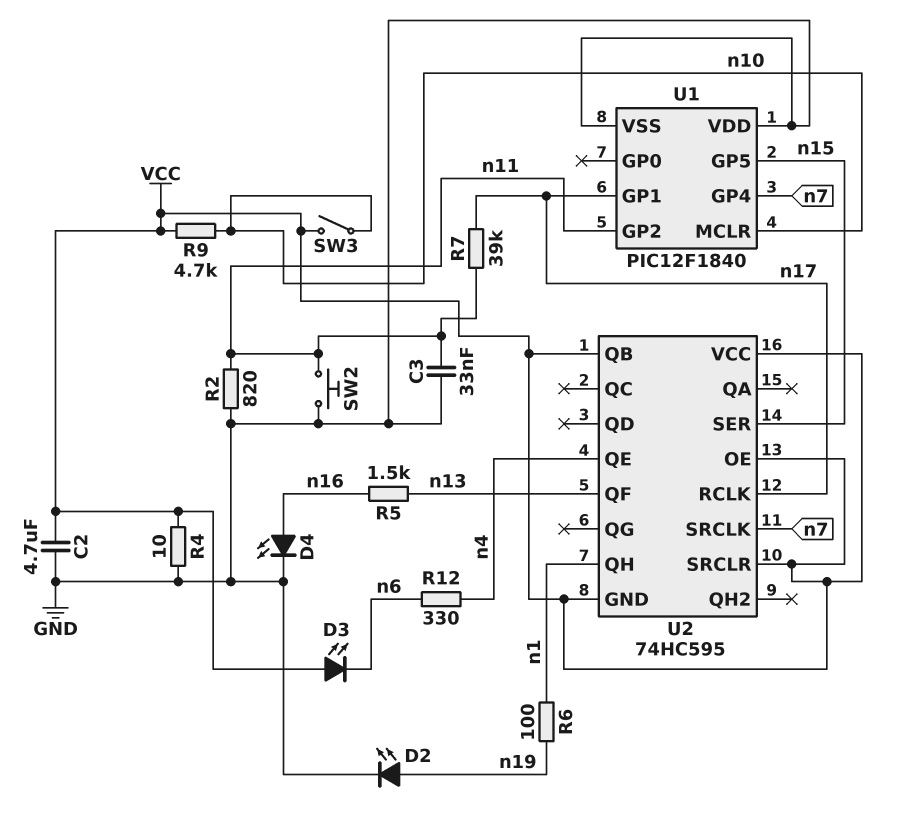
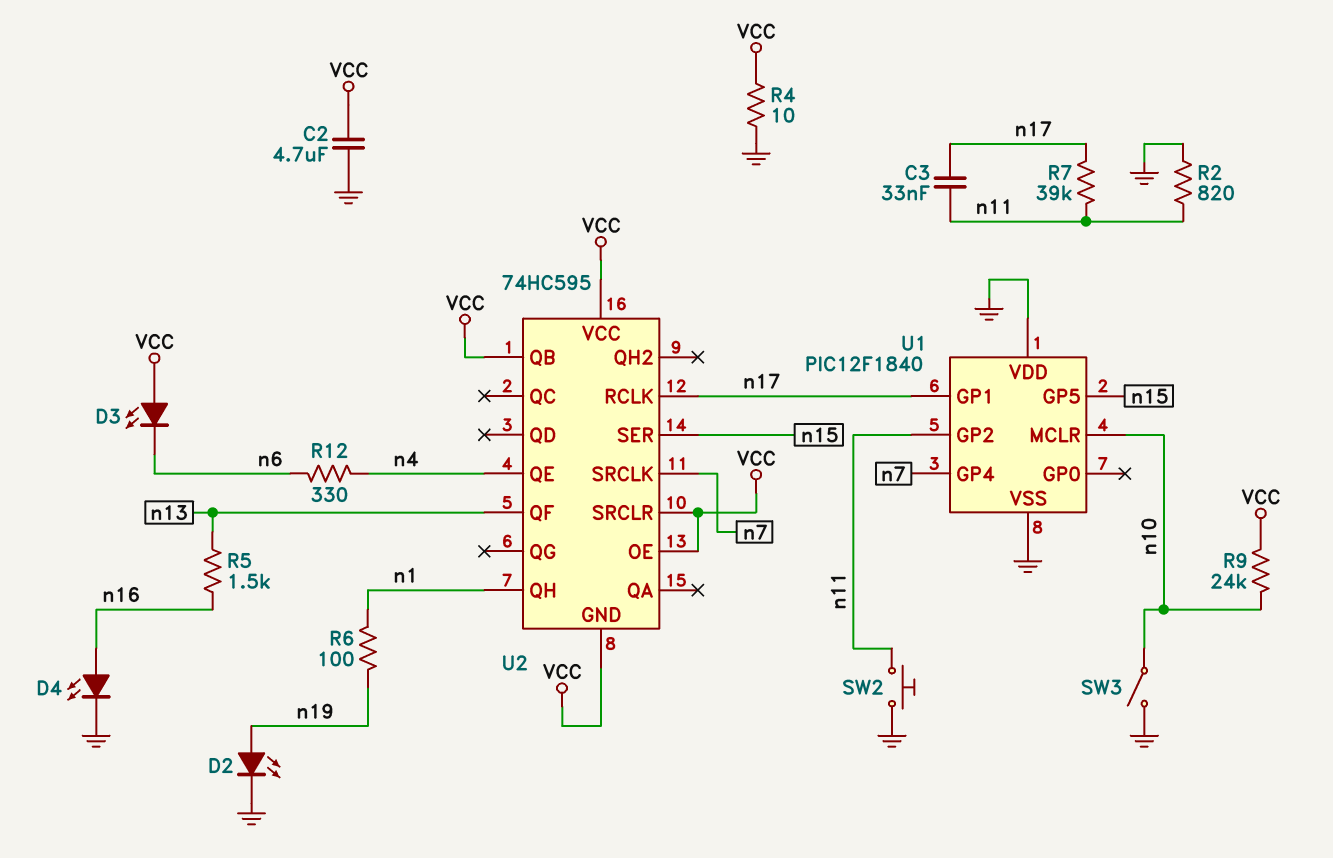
C3: 33nF (GND, n11) -> 33nF (n11, n17)
R9: 4.7k (VCC, n10) -> 24k (VCC, n10)
SW3: switch (VCC, n10) -> switch (GND, n10)

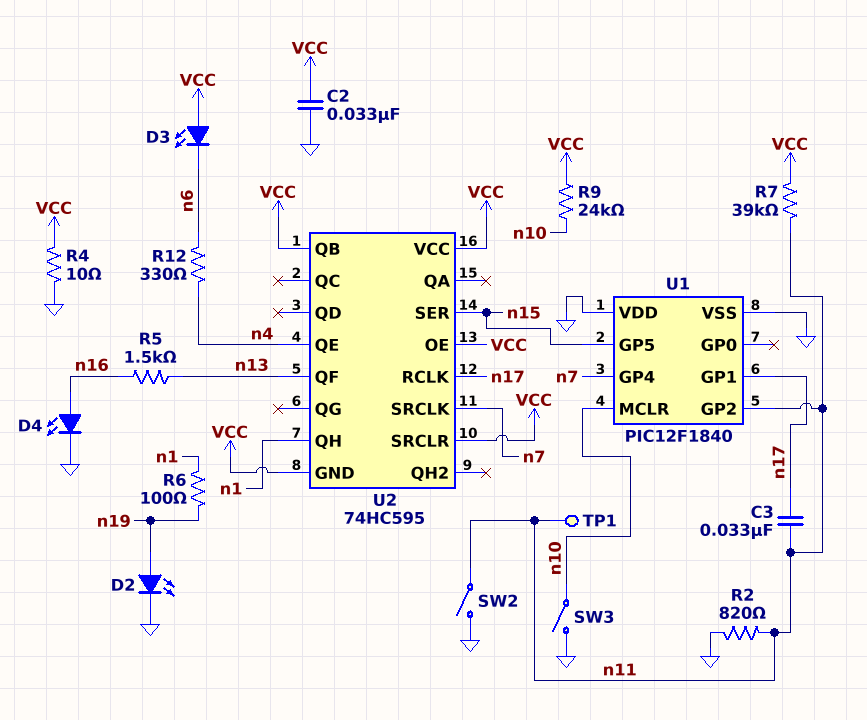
C2: 4.7uF (GND, VCC) -> 33nF (GND, VCC)
R7: 39k (n11, n17) -> 39k (VCC, n11)
SW2: button (GND, n11) -> switch (GND, n11)
TP1: none -> test point (n11)

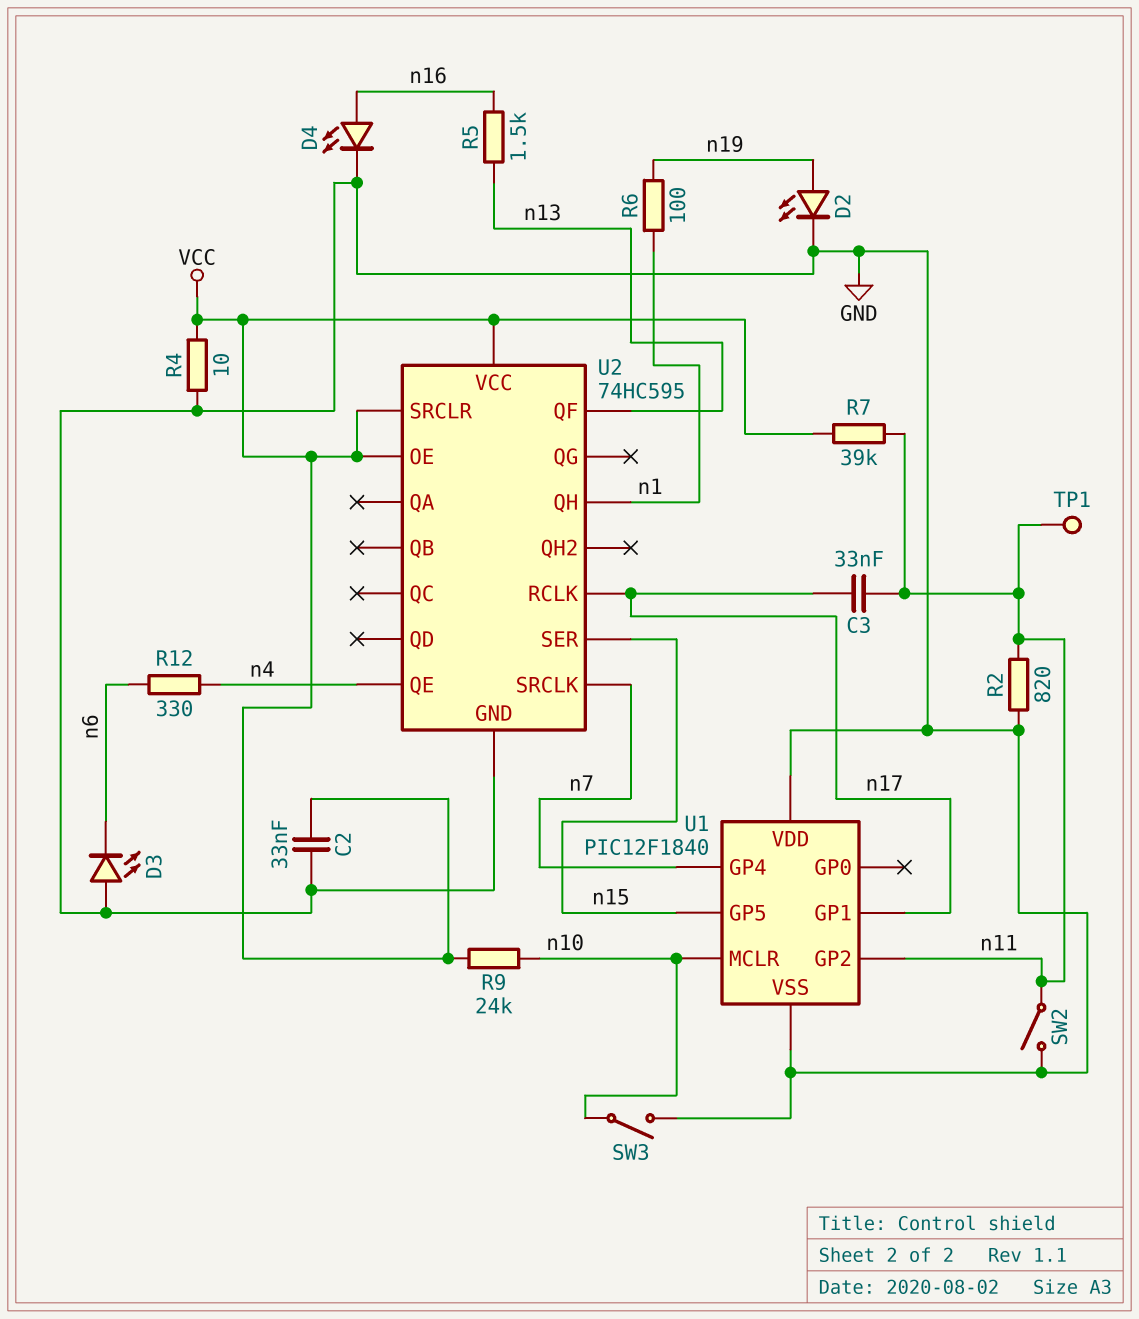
D3: LED (A VCC, K n6) -> LED (A GND, K n6)
U2 pin GND: VCC -> GND
U2 pin QB: VCC -> none

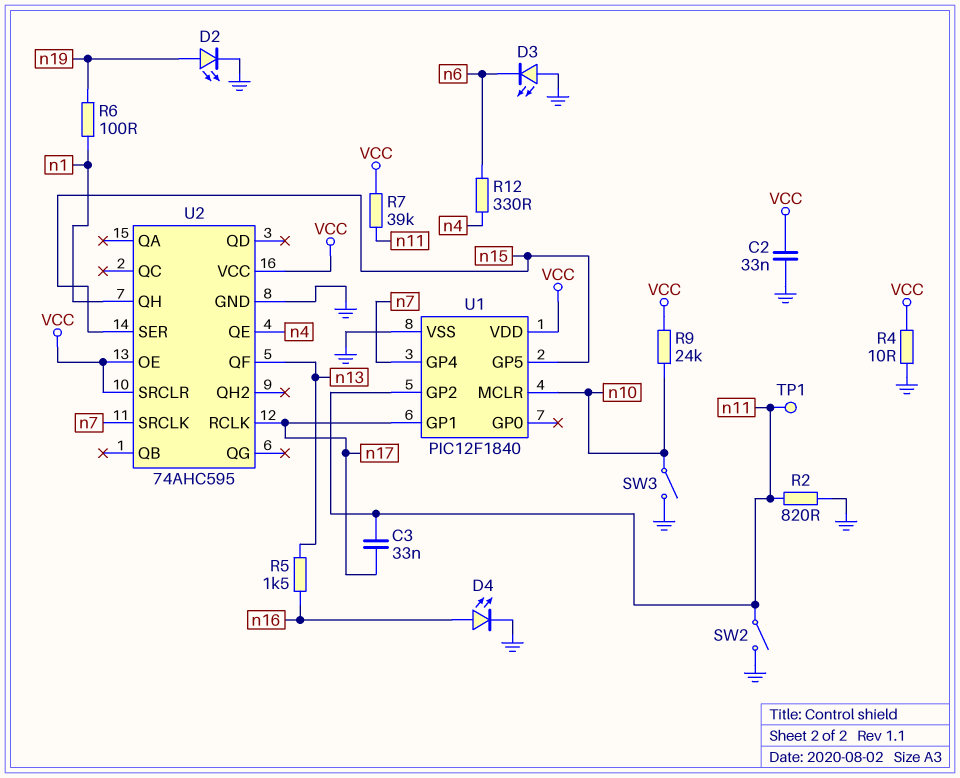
U1 pin VDD: GND -> VCC
U2: 74HC595 -> 74AHC595

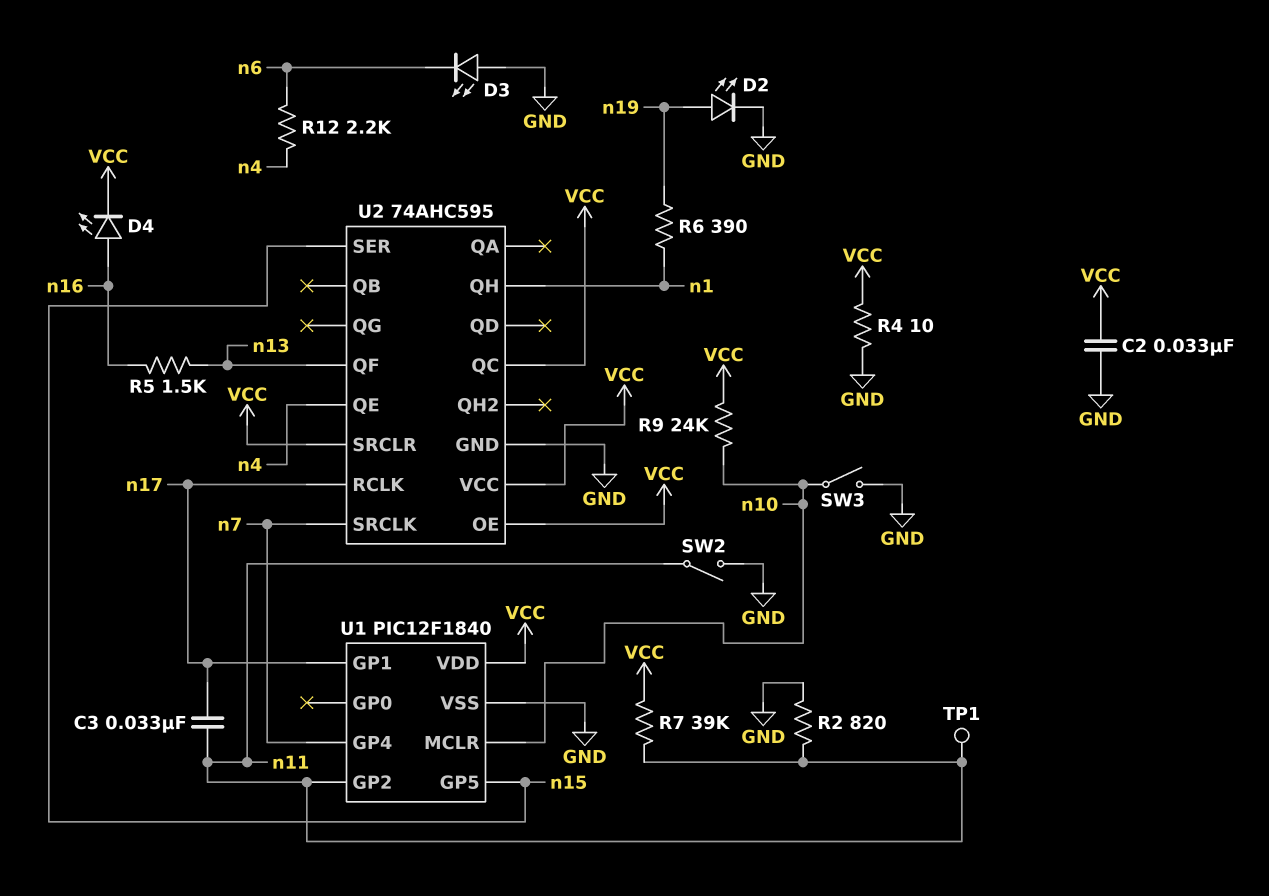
D4: LED (A n16, K GND) -> LED (A n16, K VCC)
R6: 100 (n1, n19) -> 390 (n1, n19)
R12: 330 (n4, n6) -> 2.2k (n4, n6)
U2 pin QC: none -> VCC

